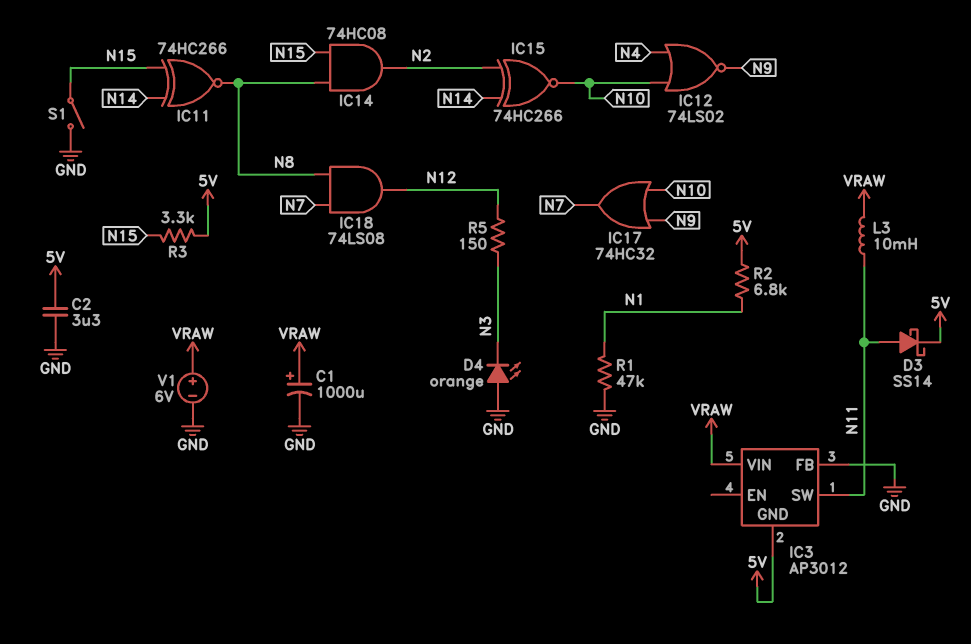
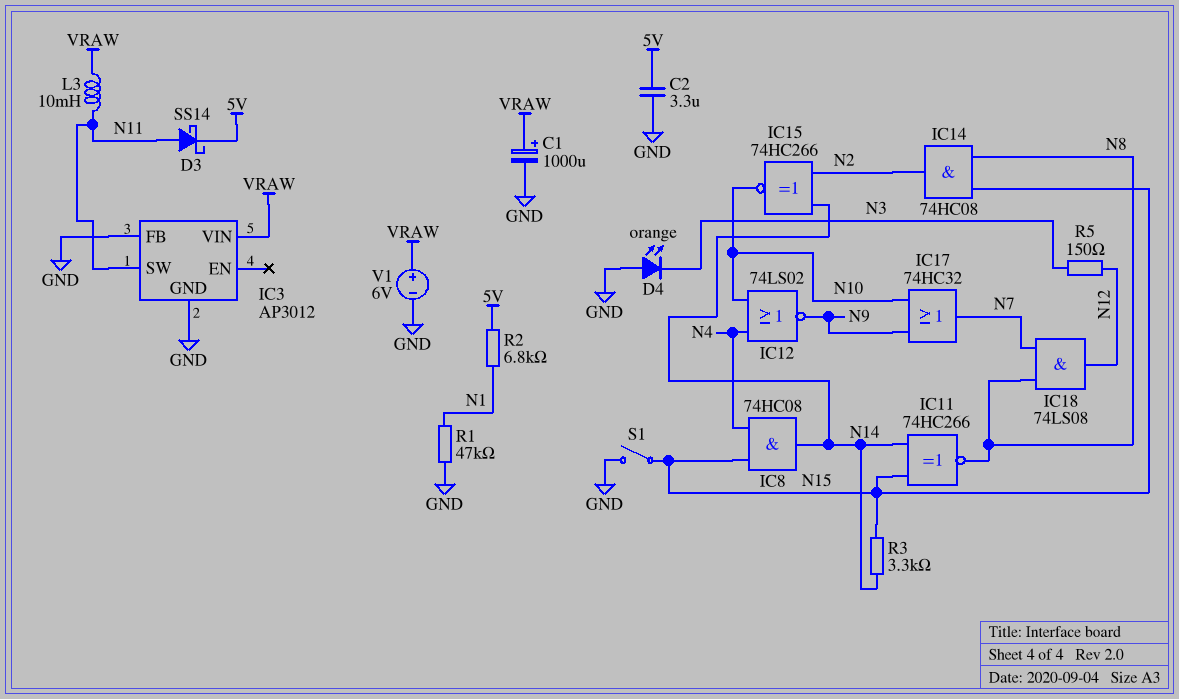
IC3 pin GND: 5V -> GND
IC8: none -> AND 74HC08 (in N4, in N15, out N14)
R3: 3.3k (5V, N15) -> 3.3k (N14, N15)

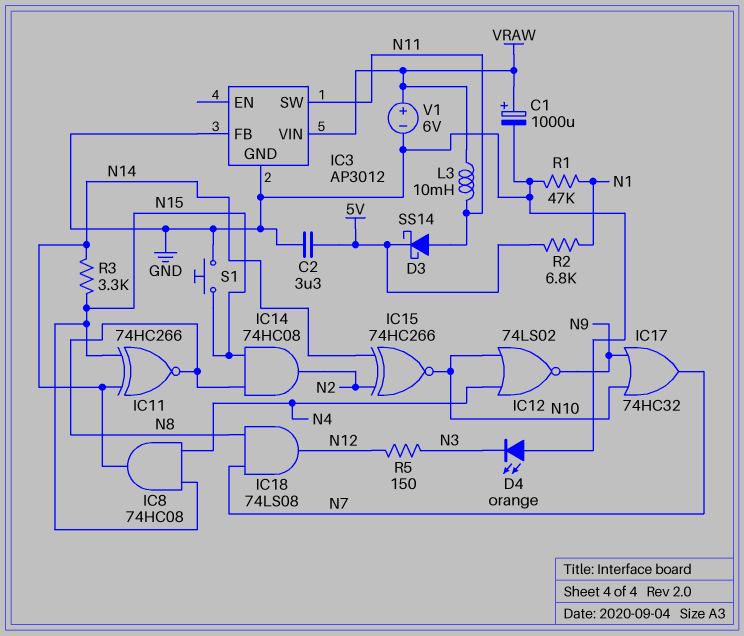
S1: switch (GND, N15) -> button (GND, N15)

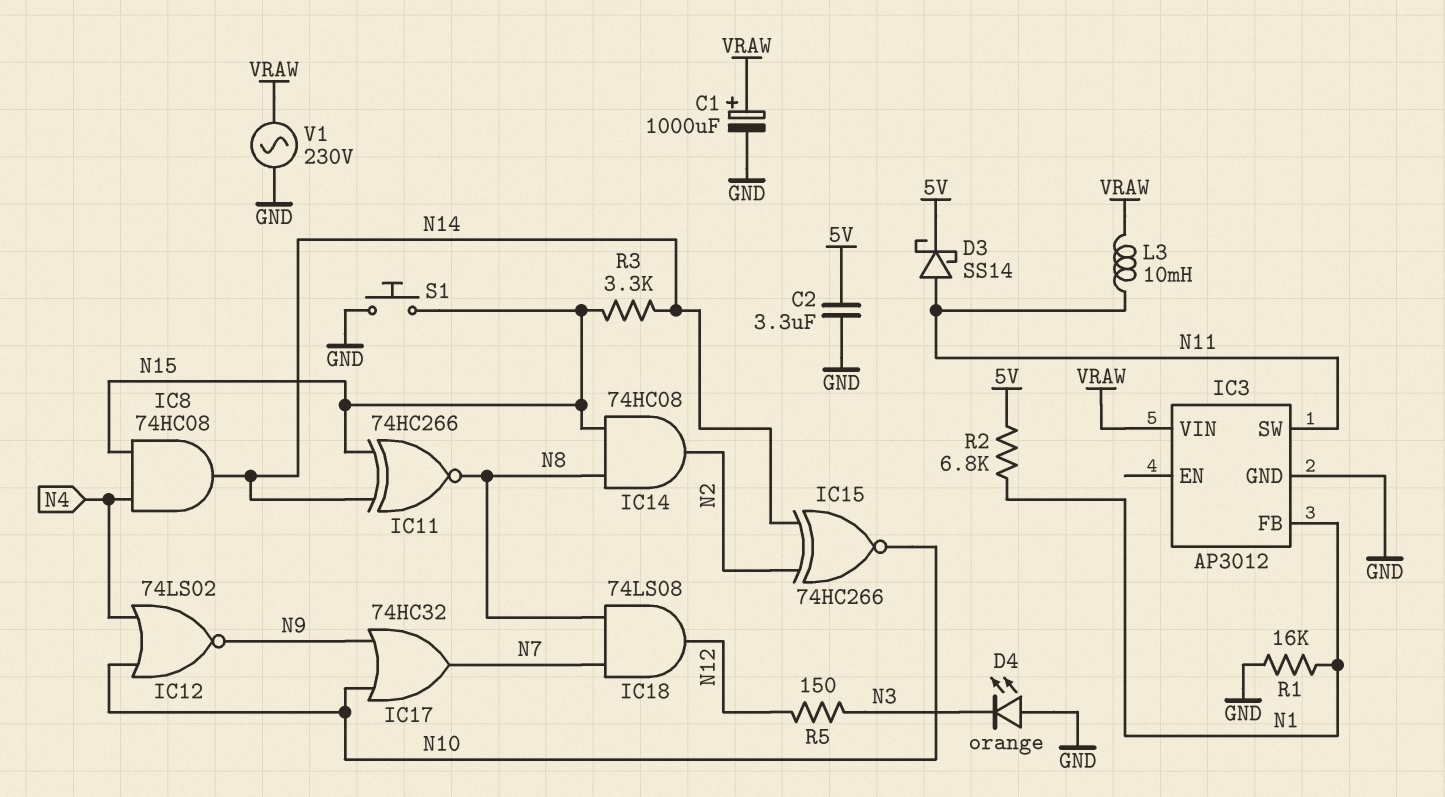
IC3 pin FB: GND -> N1
R1: 47k (GND, N1) -> 16k (GND, N1)
V1: 6V (plus VRAW, minus GND) -> AC 230V (GND, VRAW)

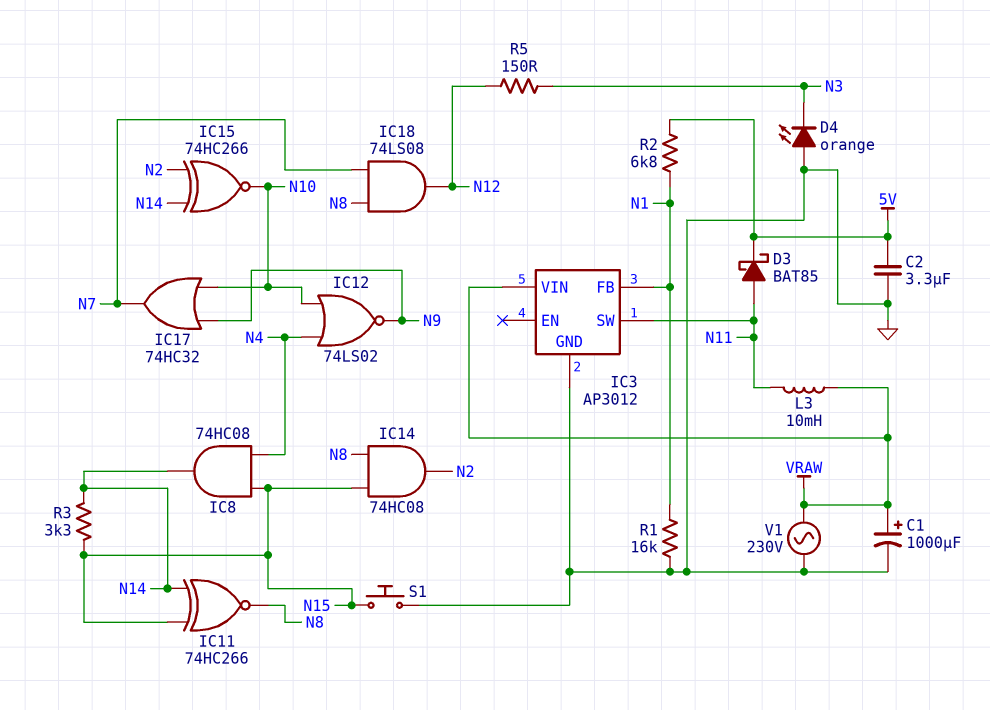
D3: schottky SS14 (A N11, K 5V) -> schottky BAT85 (A N11, K 5V)

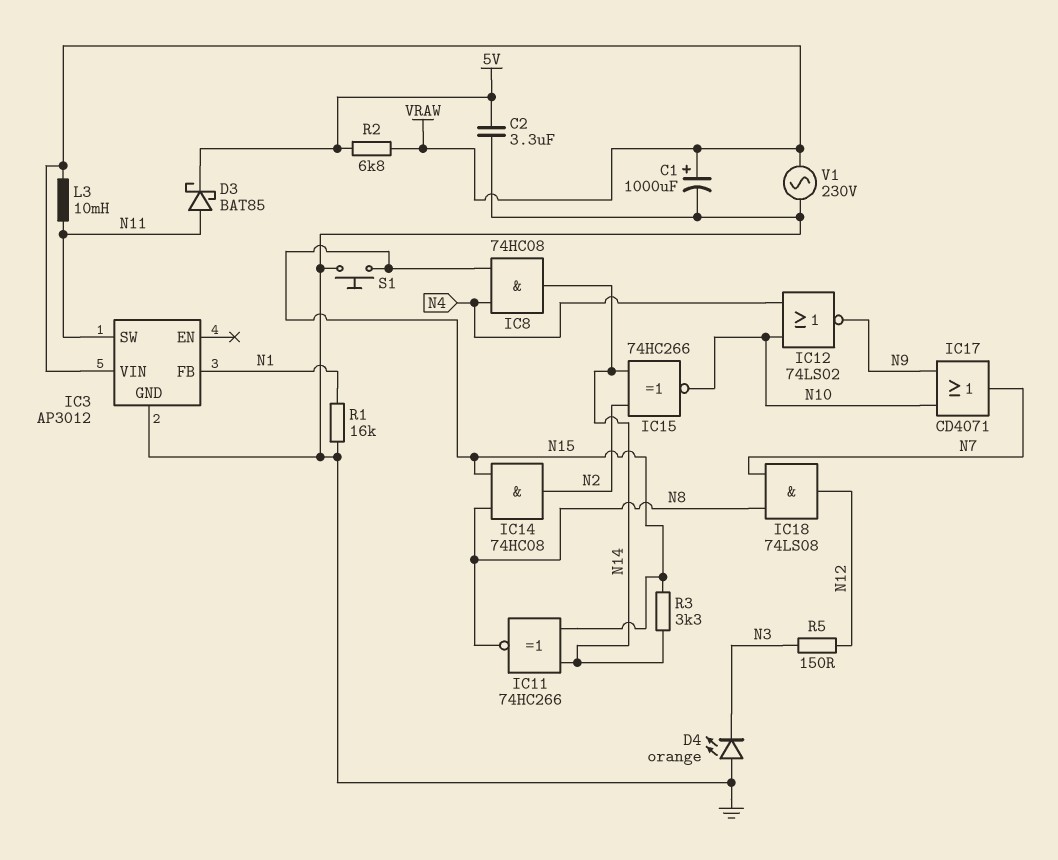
IC17: OR 74HC32 (in N9, in N10, out N7) -> OR CD4071 (in N9, in N10, out N7)
R2: 6.8k (5V, N1) -> 6.8k (5V, VRAW)

